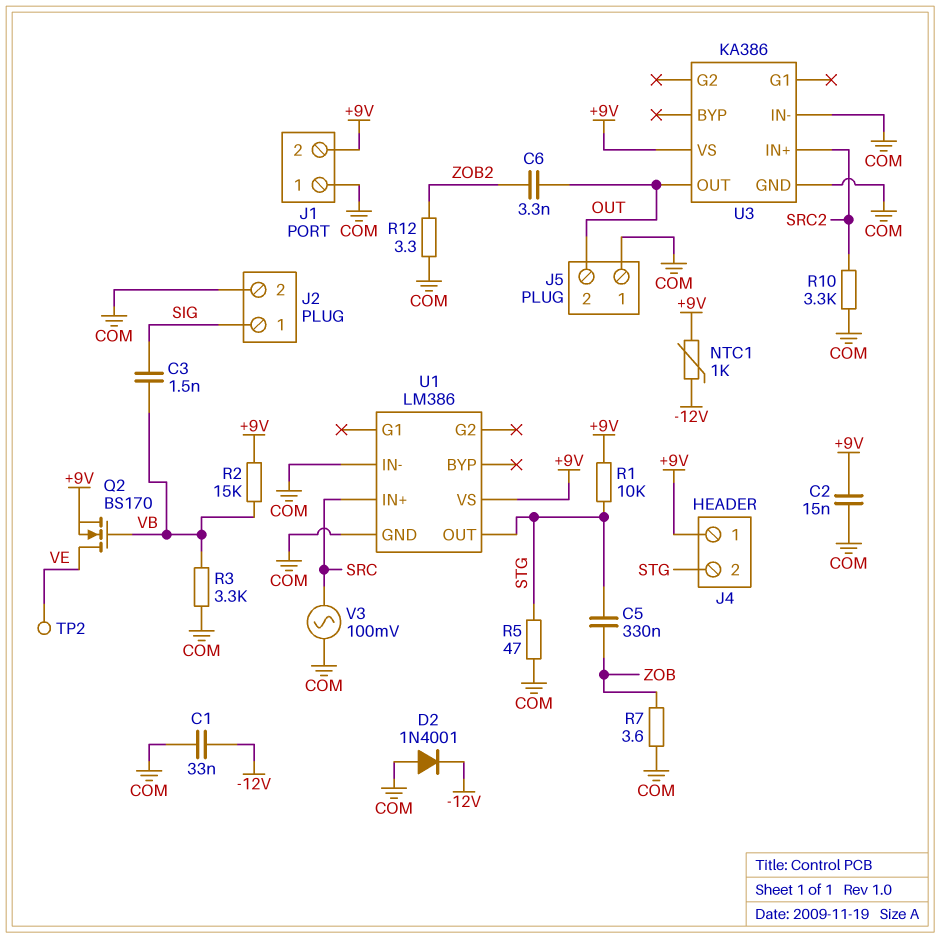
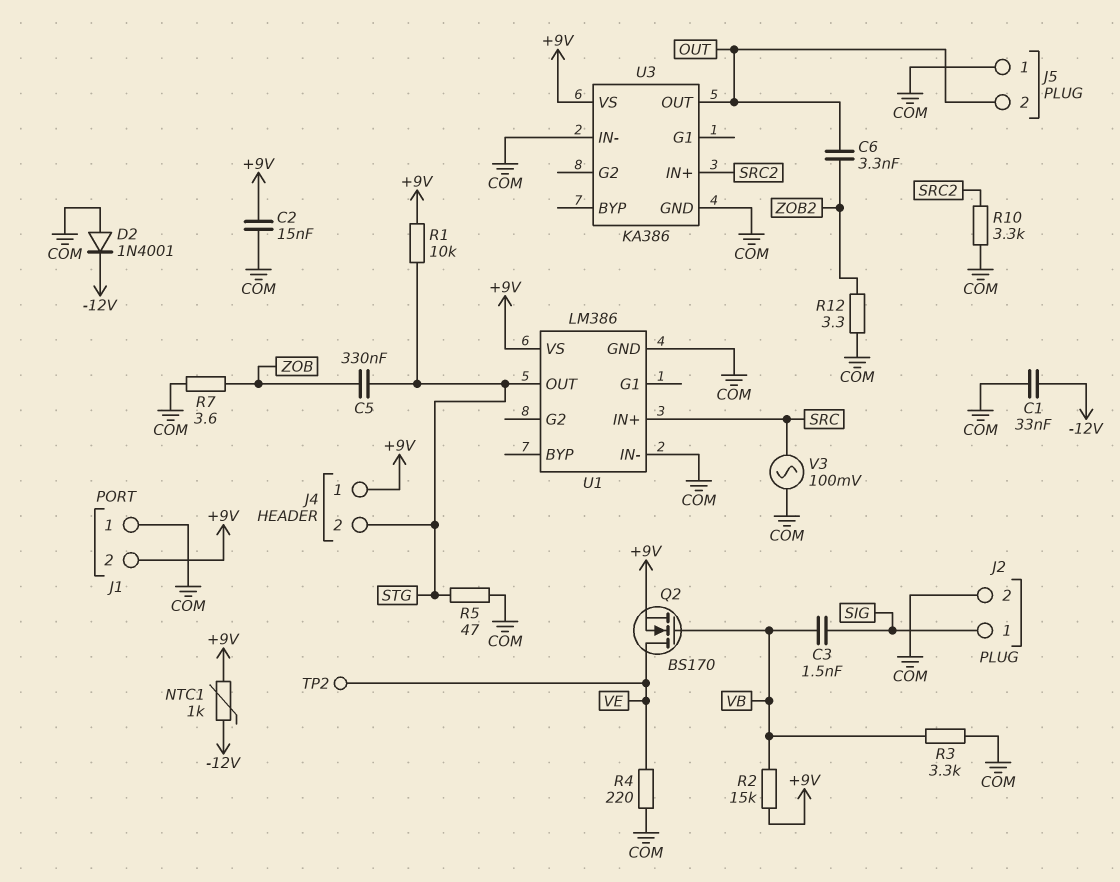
R4: none -> 220 (COM, VE)

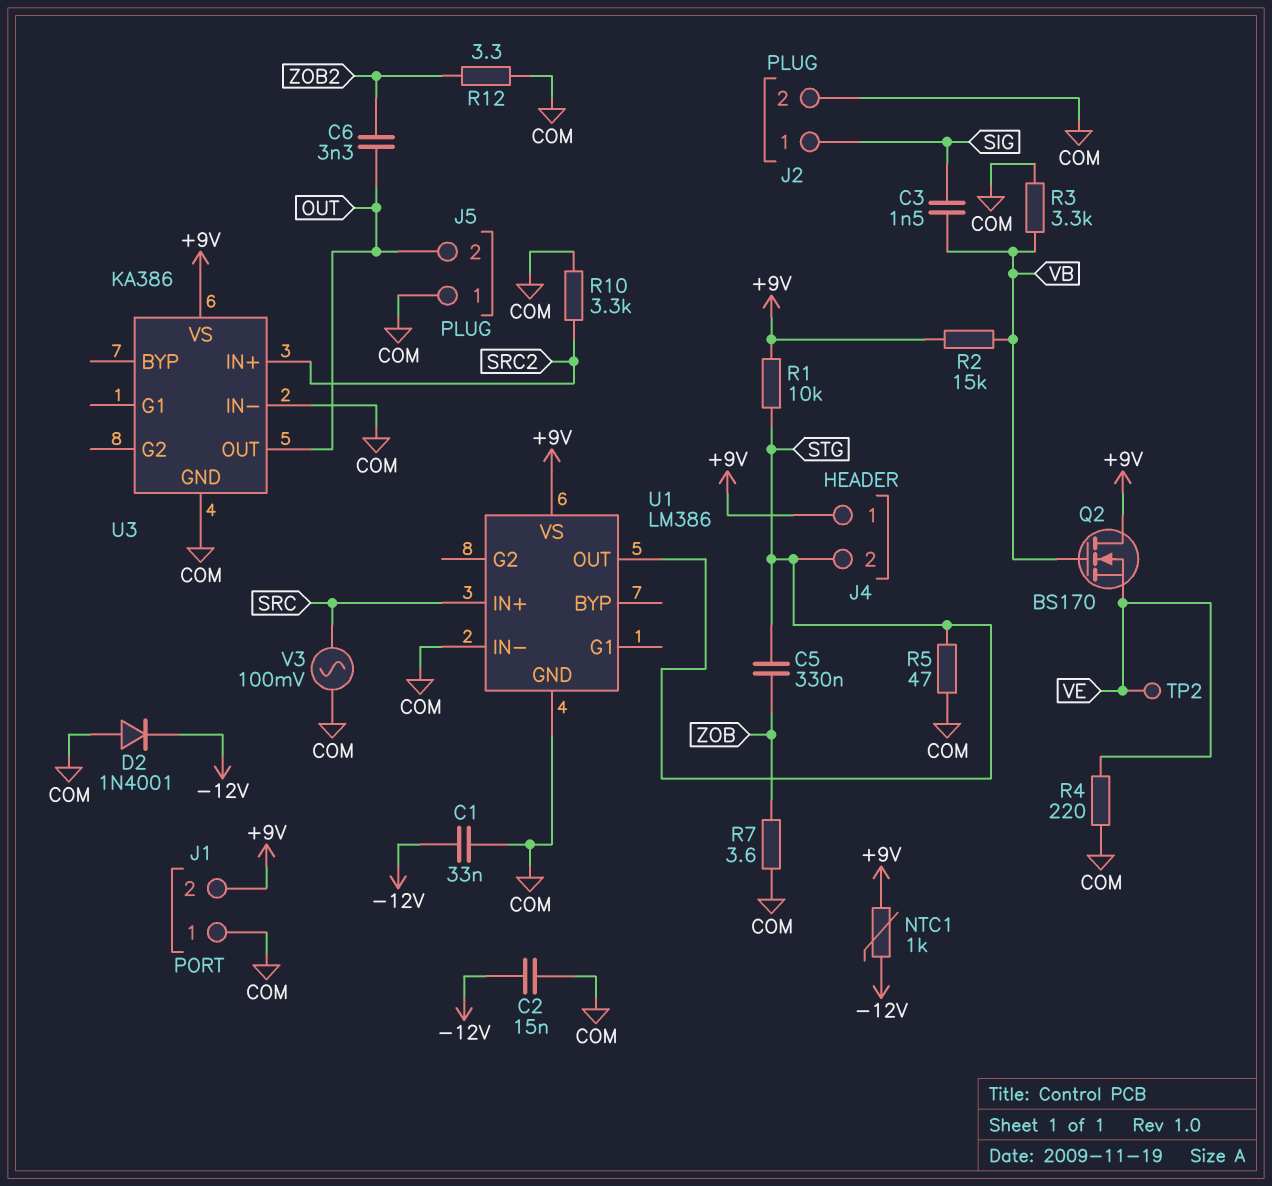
C2: 15nF (+9V, COM) -> 15nF (-12V, COM)
Q2: NMOS BS170 (G VB, D VE, S +9V) -> NMOS BS170 (G VB, D +9V, S VE)

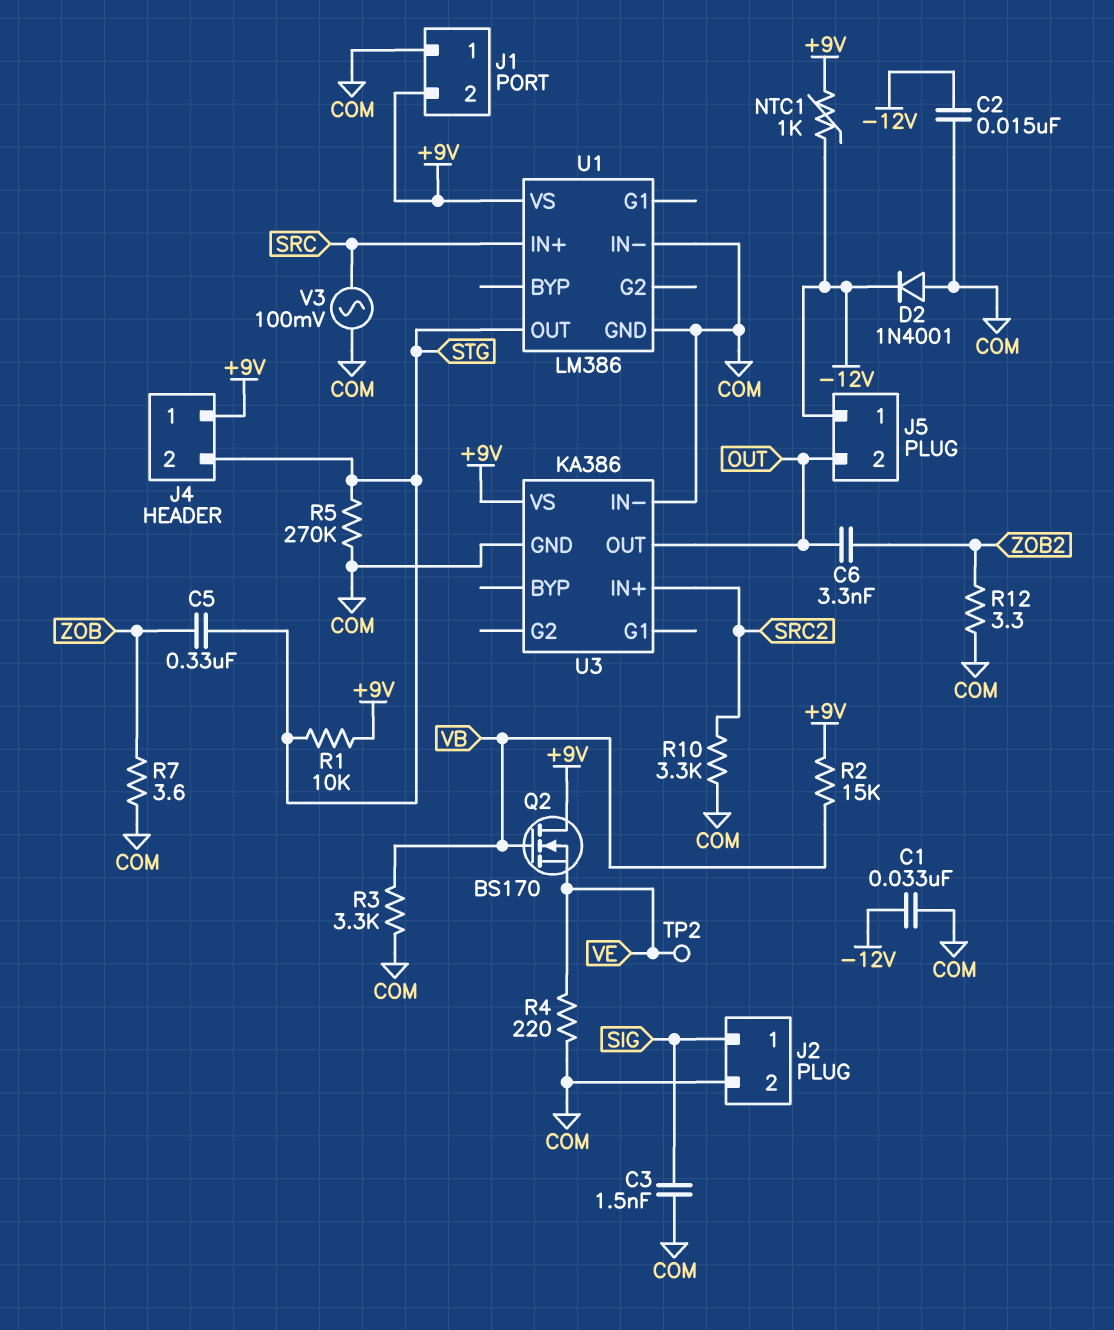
C3: 1.5nF (SIG, VB) -> 1.5nF (COM, SIG)
J5 pin 1: COM -> -12V
R5: 47 (COM, STG) -> 270k (COM, STG)

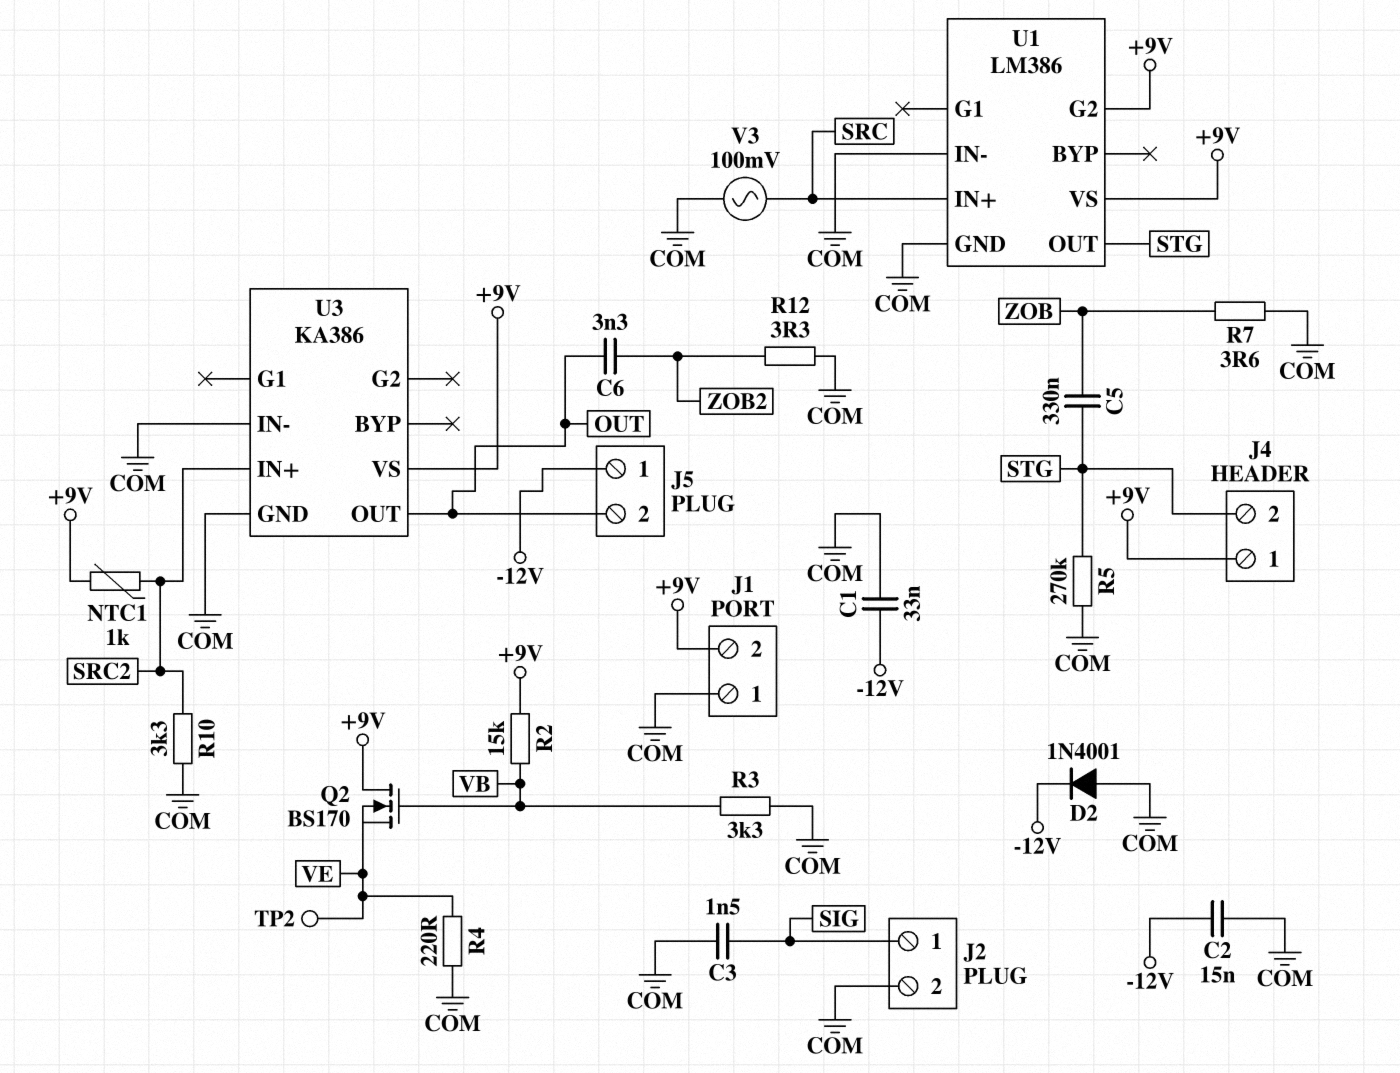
NTC1: 1k (+9V, -12V) -> 1k (+9V, SRC2)
R1: 10k (+9V, STG) -> none
U1 pin G2: none -> +9V

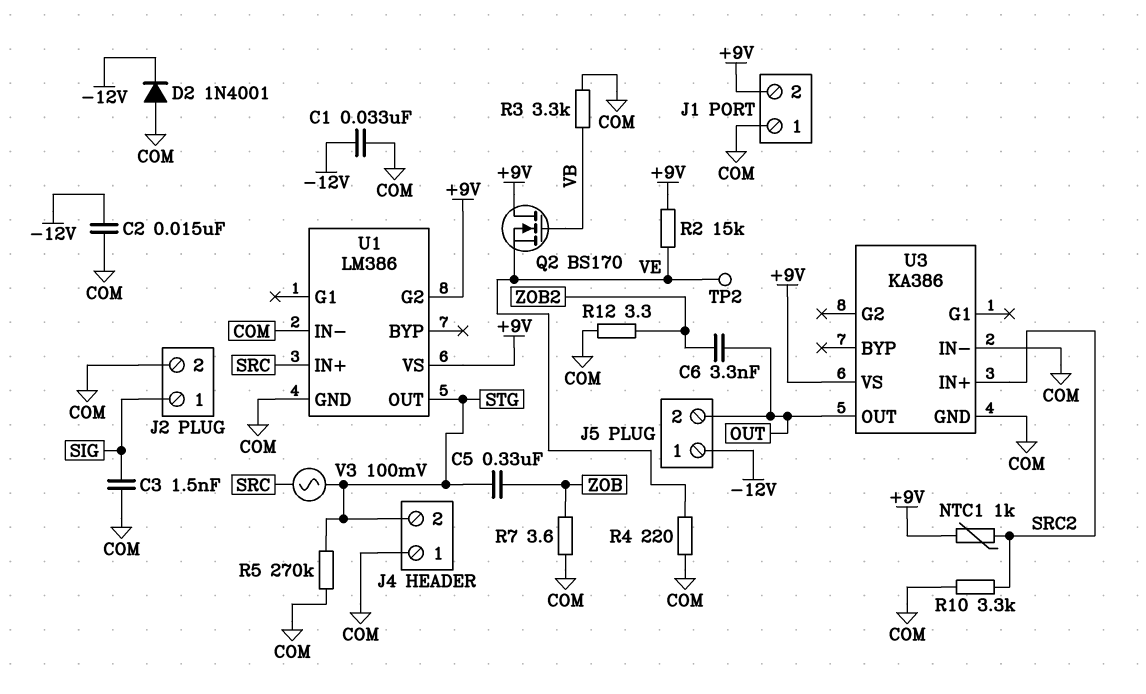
J4 pin 1: +9V -> COM
R2: 15k (+9V, VB) -> 15k (+9V, VE)
V3: AC 100mV (COM, SRC) -> AC 100mV (SRC, STG)

